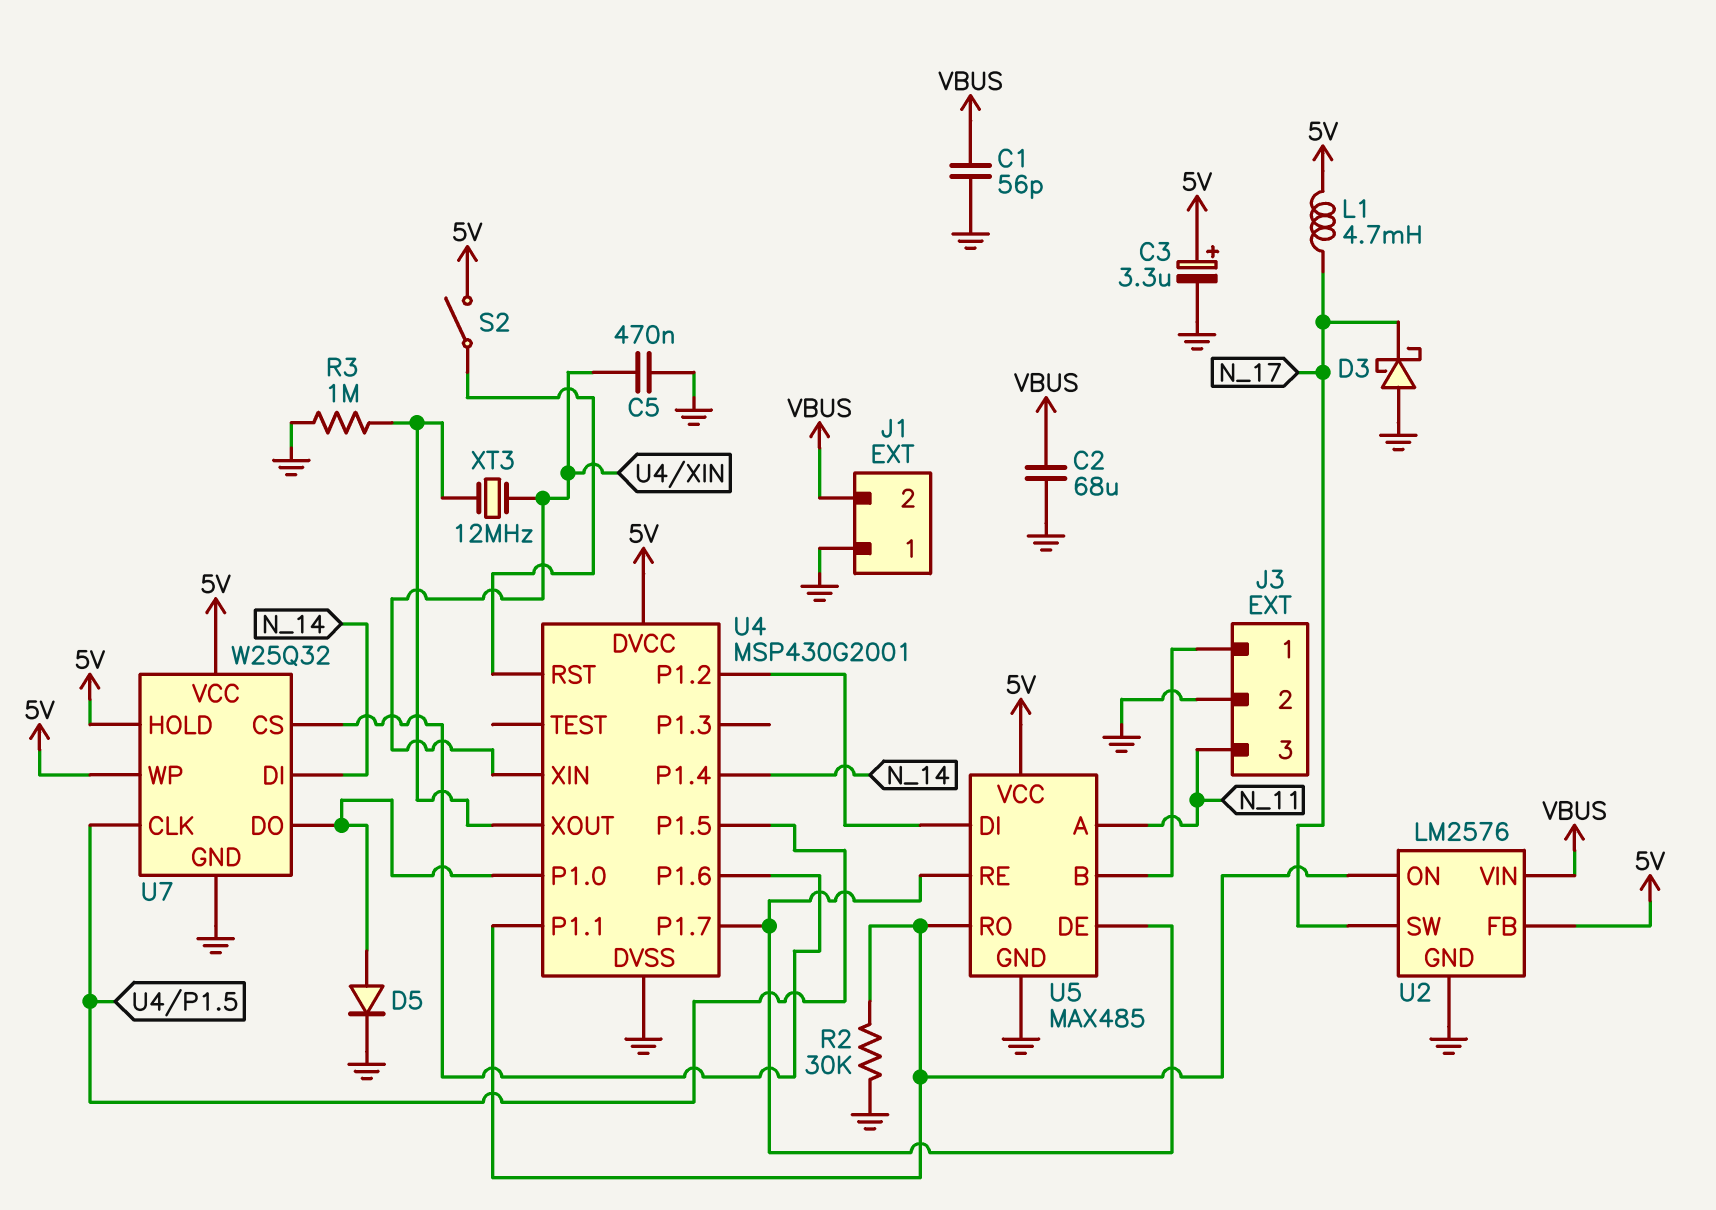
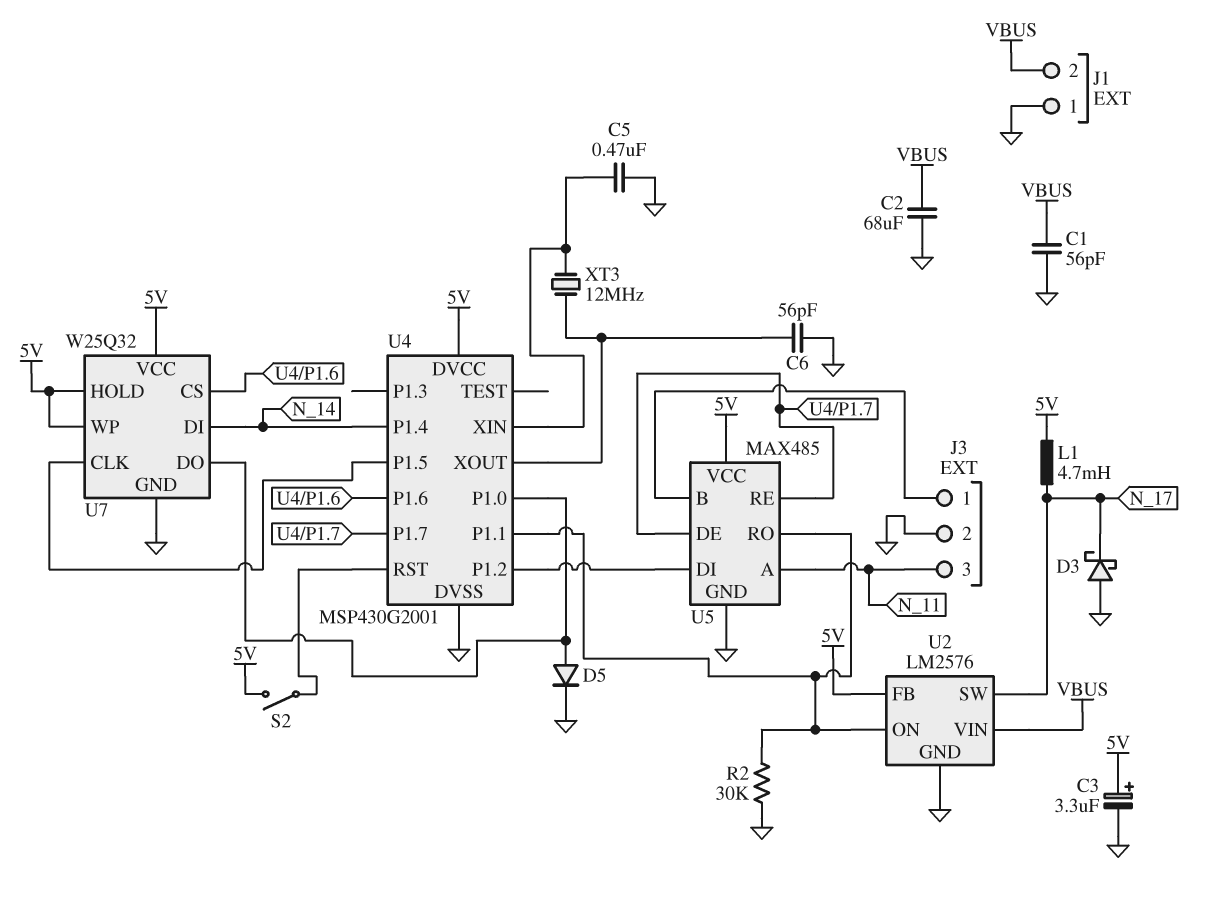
C6: none -> 56pF (GND, U4/XOUT)
R3: 1M (GND, U4/XOUT) -> none

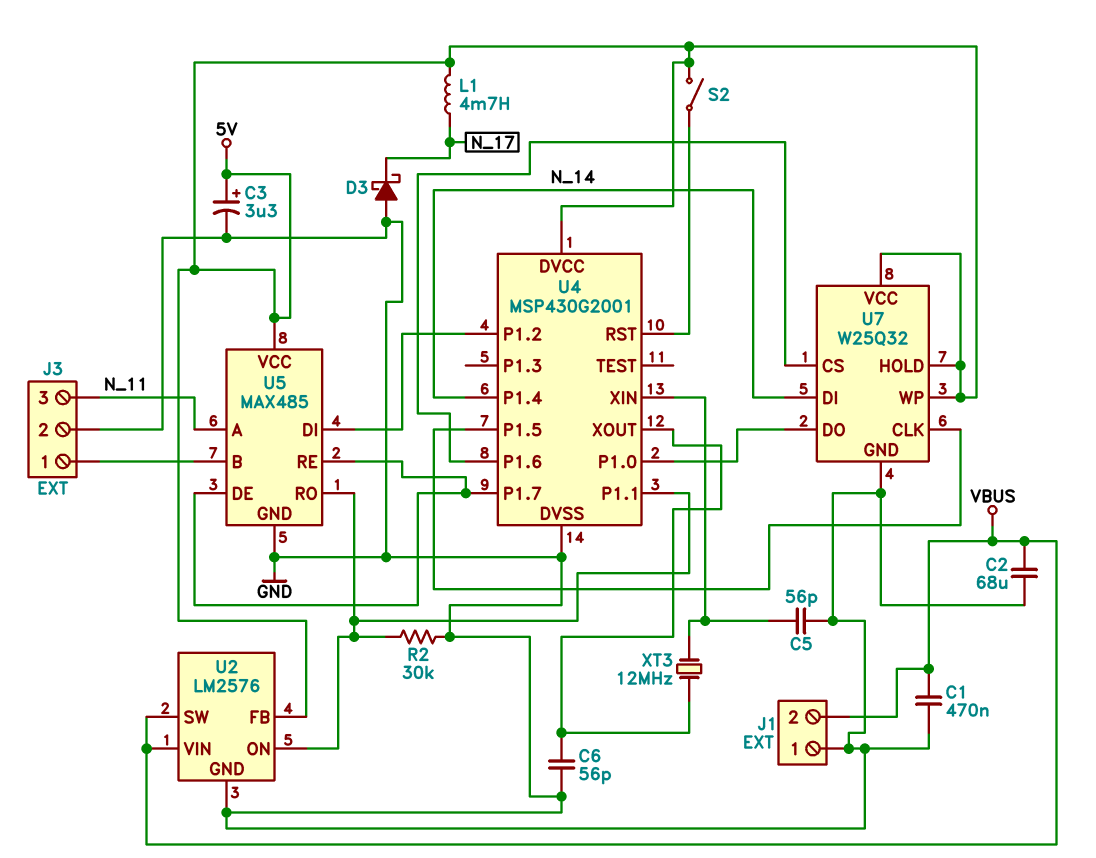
C1: 56pF (GND, VBUS) -> 470nF (GND, VBUS)
C5: 470nF (GND, U4/XIN) -> 56pF (GND, U4/XIN)
D5: diode (A U4/P1.0, K GND) -> none
U2 pin SW: N_17 -> VBUS

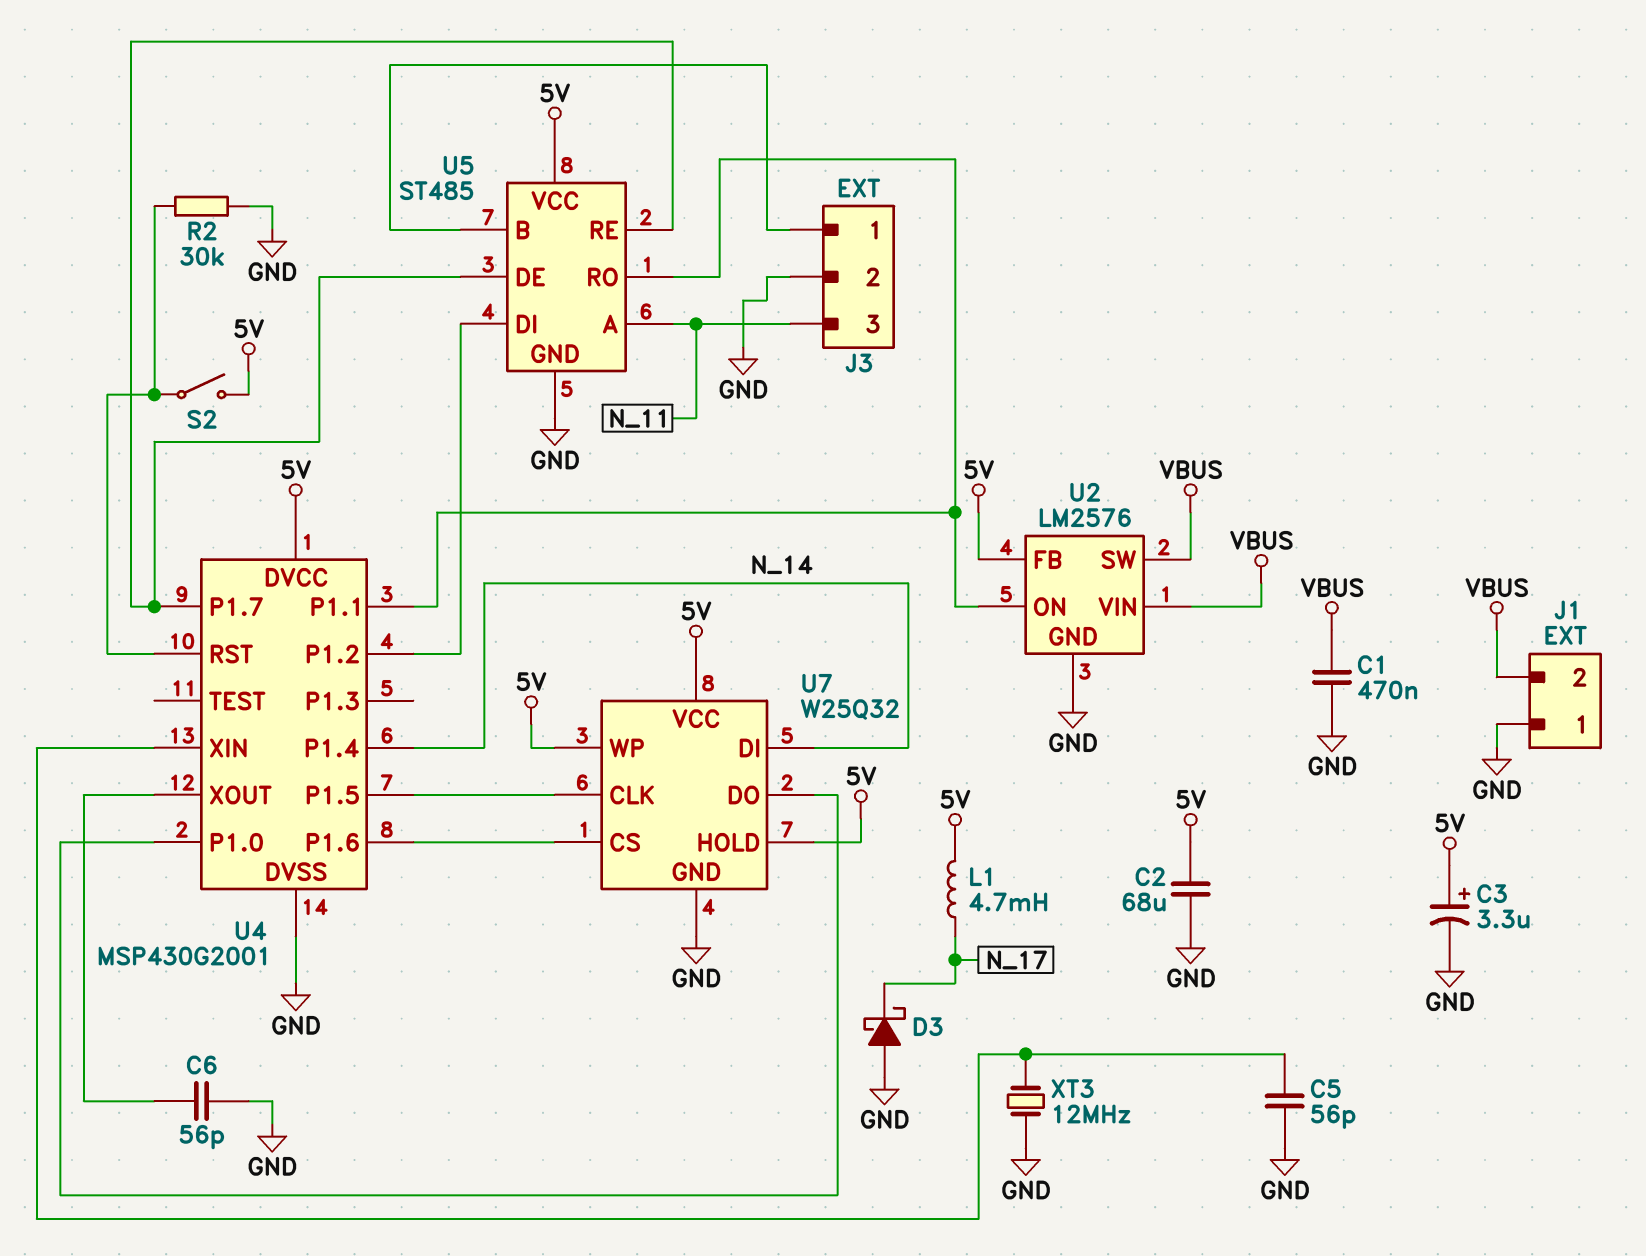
C2: 68uF (GND, VBUS) -> 68uF (5V, GND)
R2: 30k (GND, U2/ON) -> 30k (GND, U4/RST)
U5: MAX485 -> ST485
XT3: 12MHz (U4/XIN, U4/XOUT) -> 12MHz (GND, U4/XIN)

